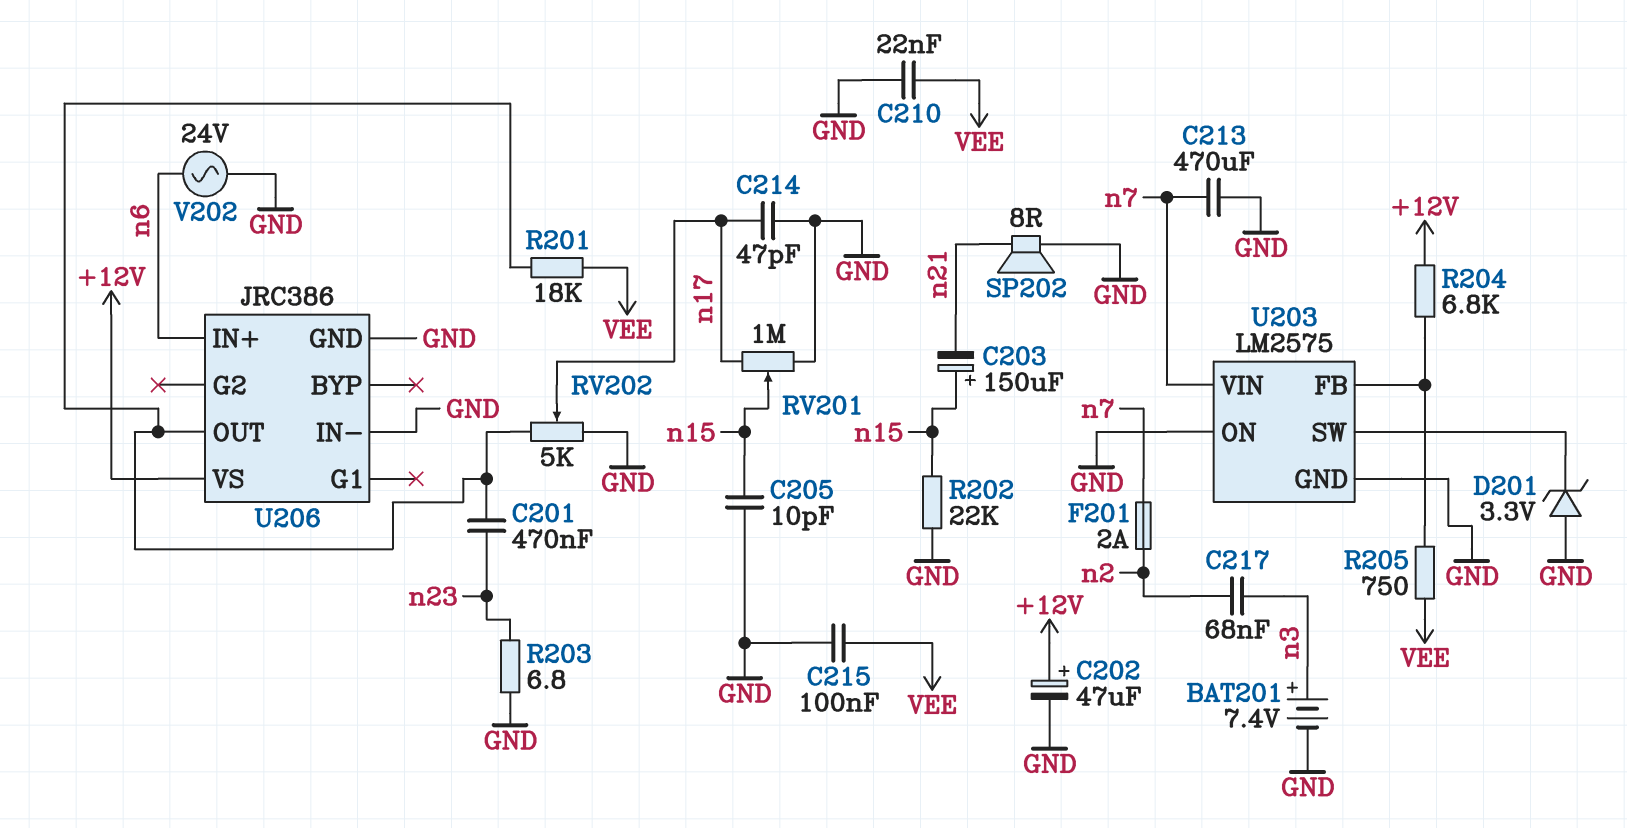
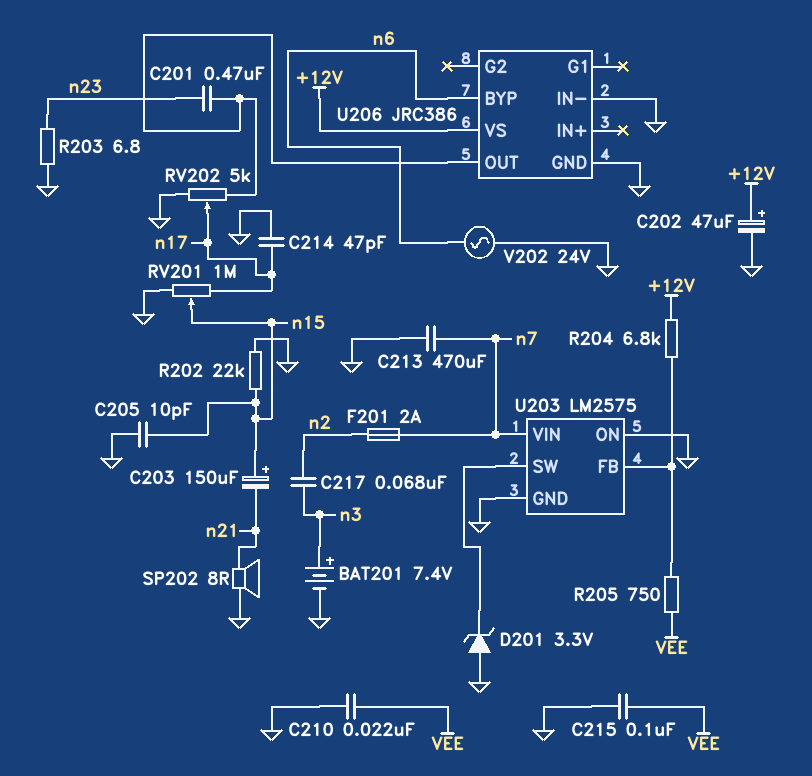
R201: 18k (U206/OUT, VEE) -> none
U206 pin BYP: none -> n6
U206 pin IN+: n6 -> none

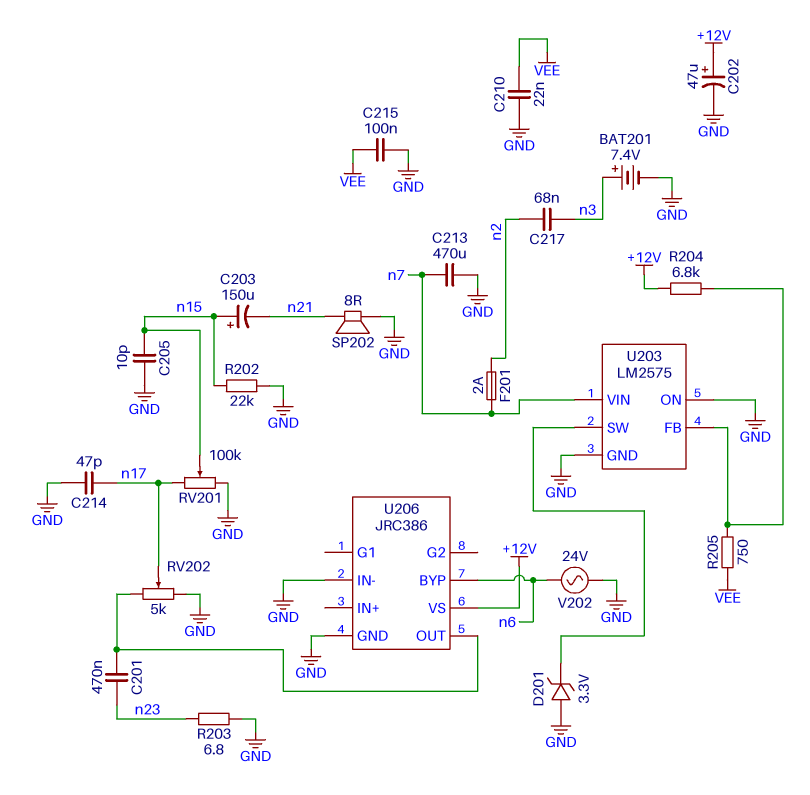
RV201: 1M (GND, n17, wiper n15) -> 100k (GND, n17, wiper n15)

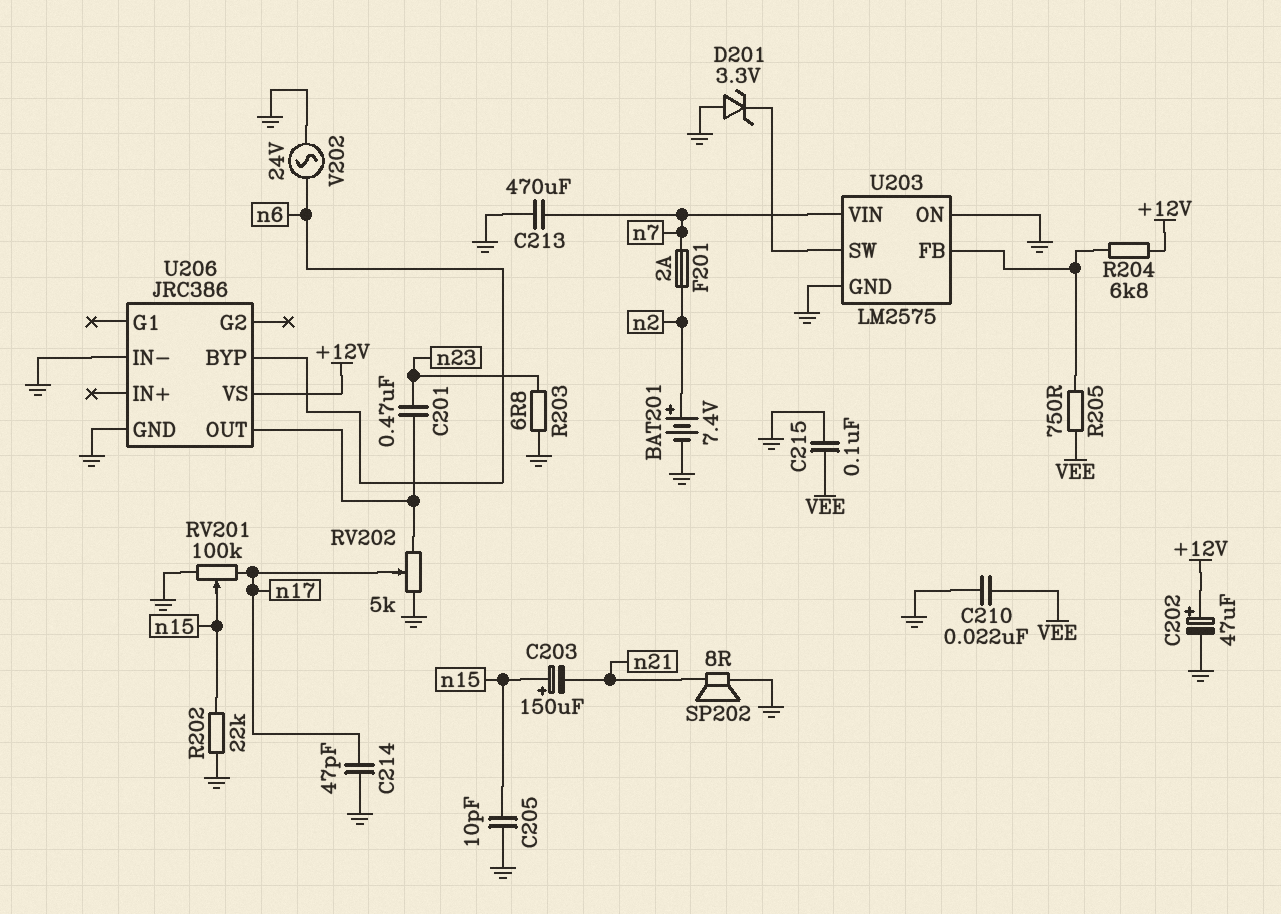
BAT201: 7.4V (plus n3, minus GND) -> 7.4V (plus n2, minus GND)
C217: 68nF (n2, n3) -> none

